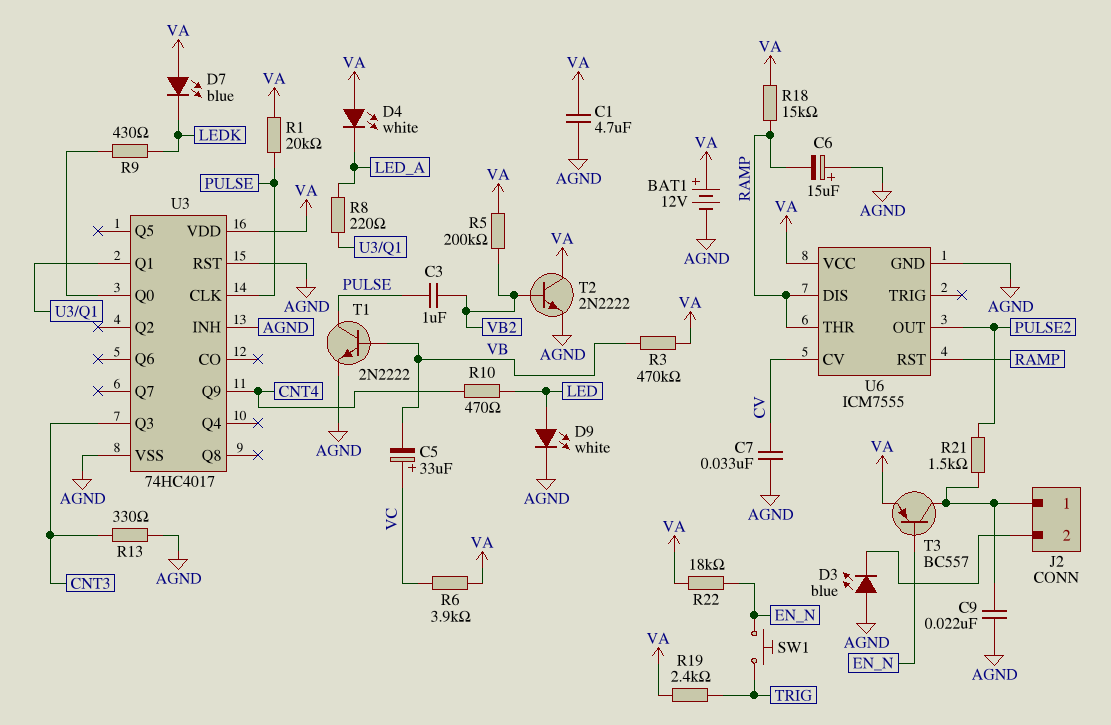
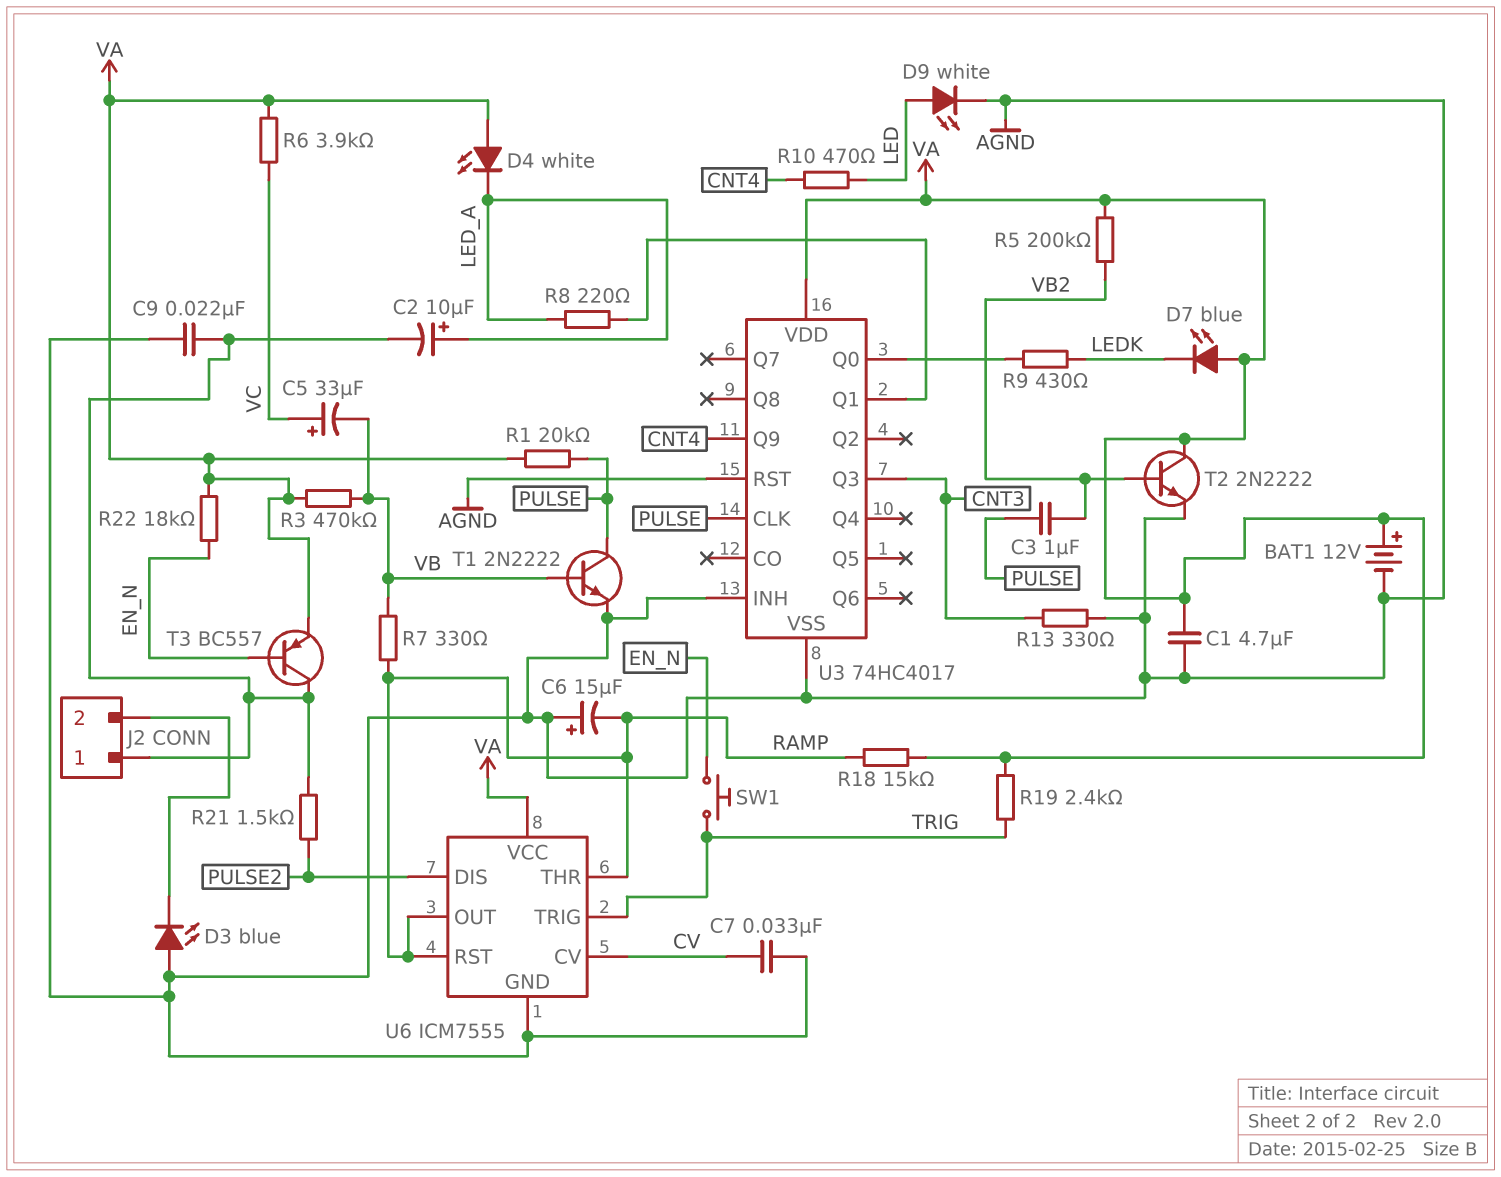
C2: none -> 10uF (plus LED_A, minus J2/1)
R7: none -> 330 (RAMP, VB)
U6 pin DIS: RAMP -> PULSE2
U6 pin OUT: PULSE2 -> RAMP
U6 pin TRIG: none -> TRIG

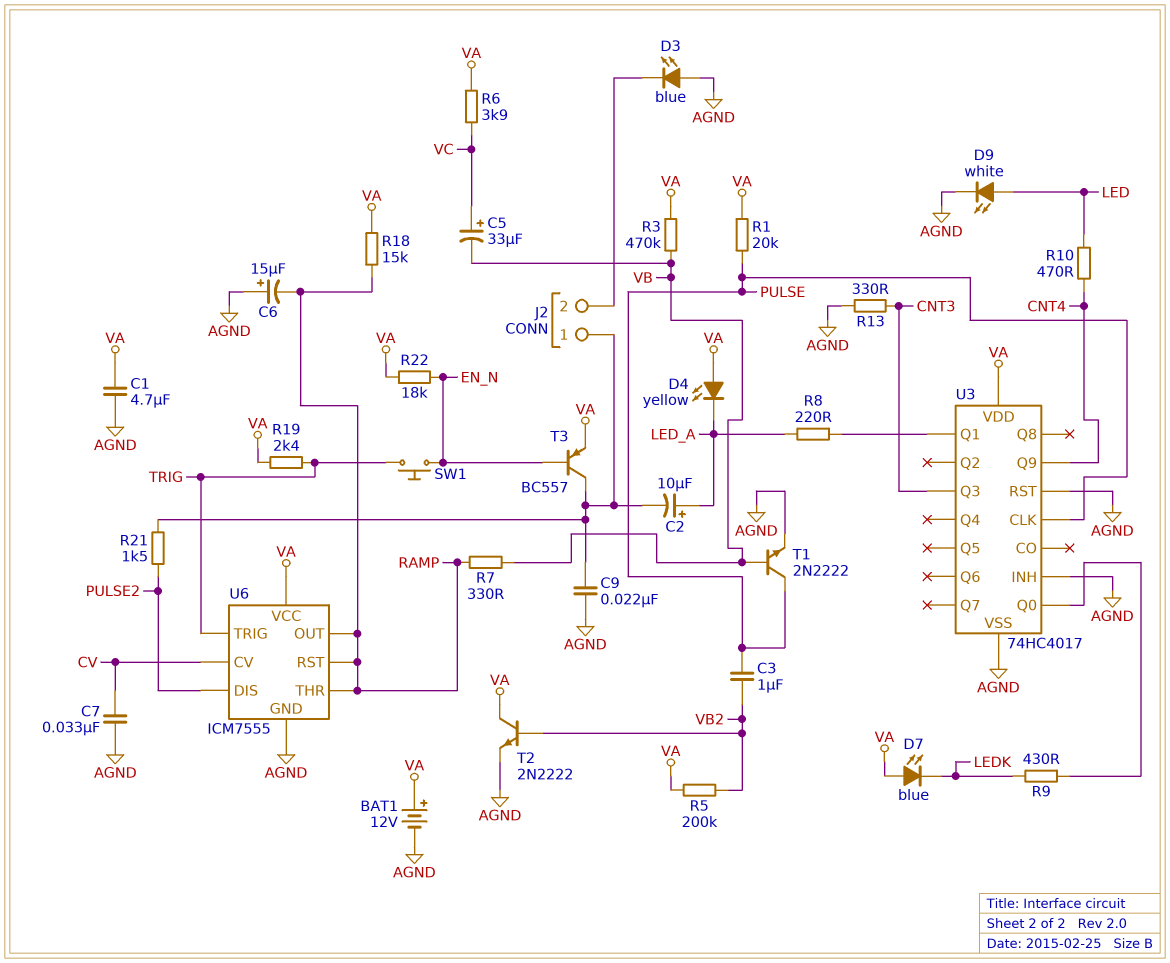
D4: LED white (A VA, K LED_A) -> LED yellow (A VA, K LED_A)

